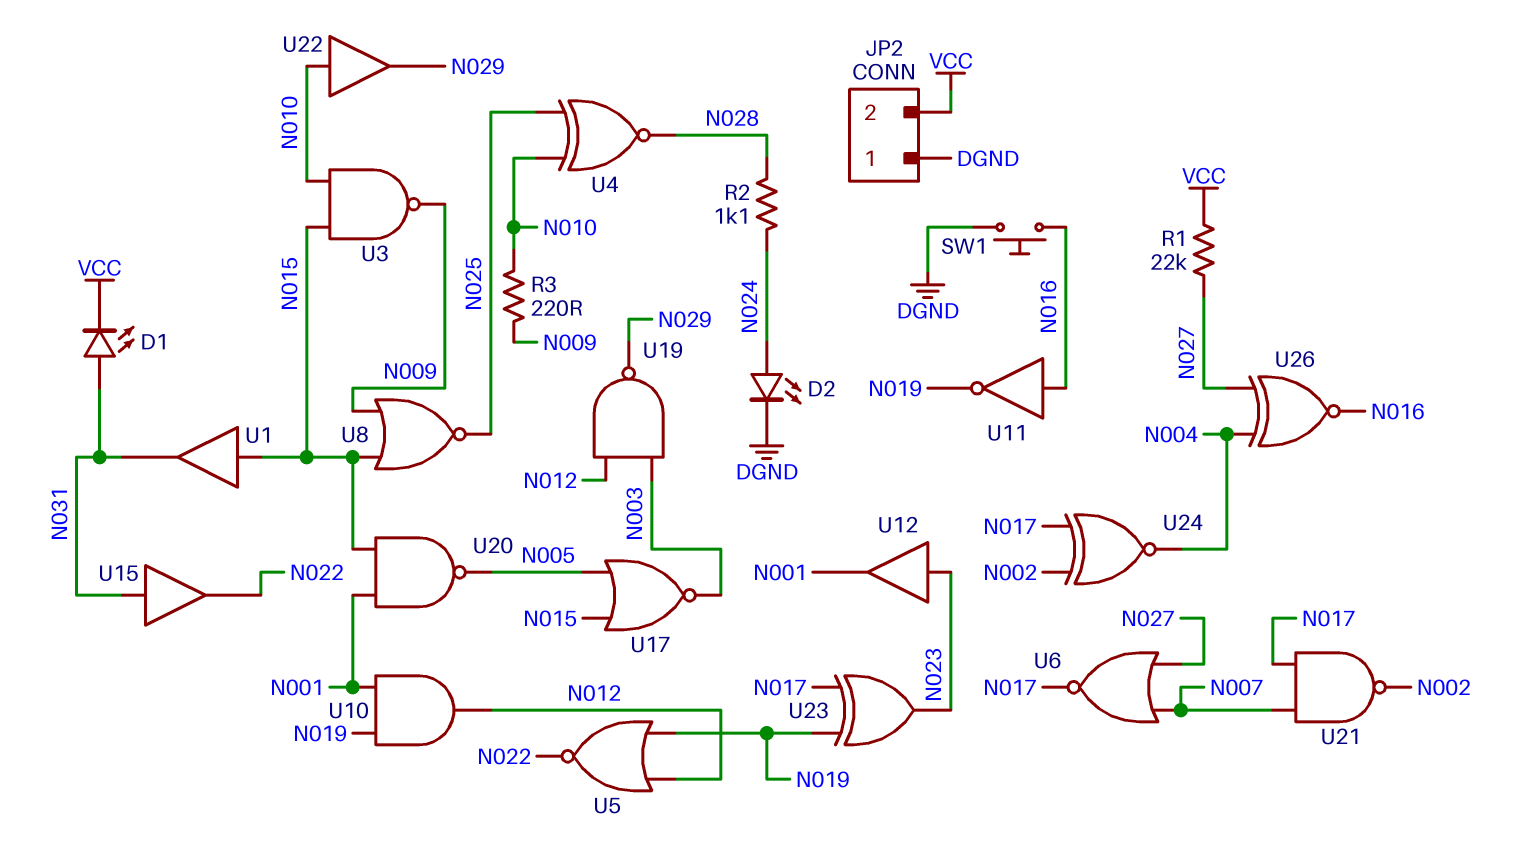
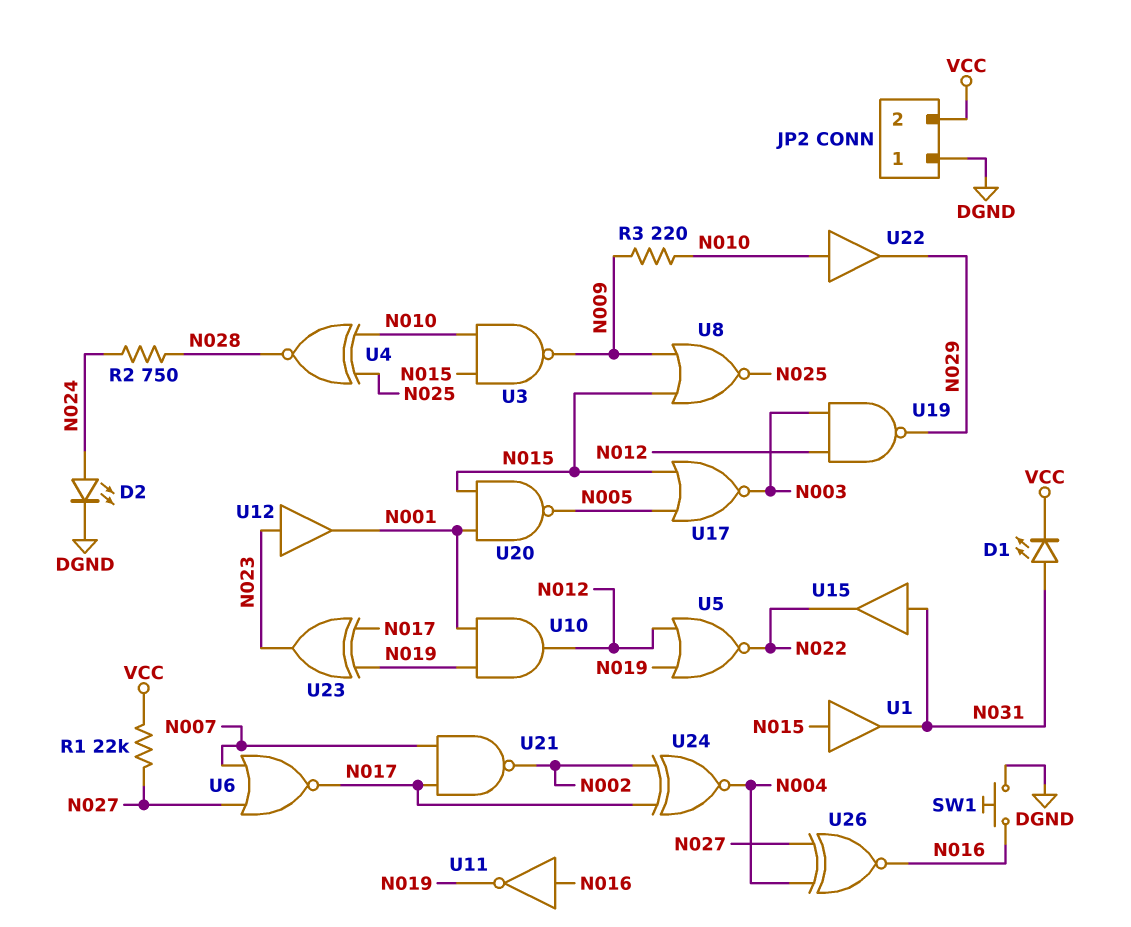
R2: 1.1k (N024, N028) -> 750 (N024, N028)

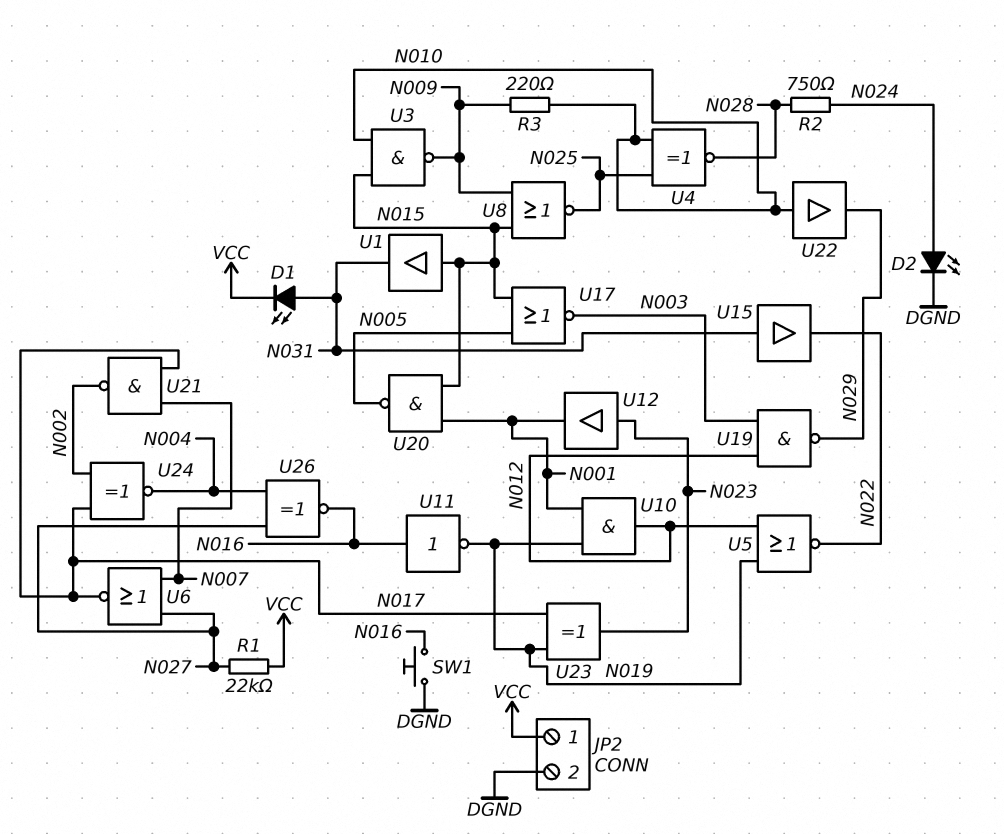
JP2 pin 1: DGND -> VCC
JP2 pin 2: VCC -> DGND

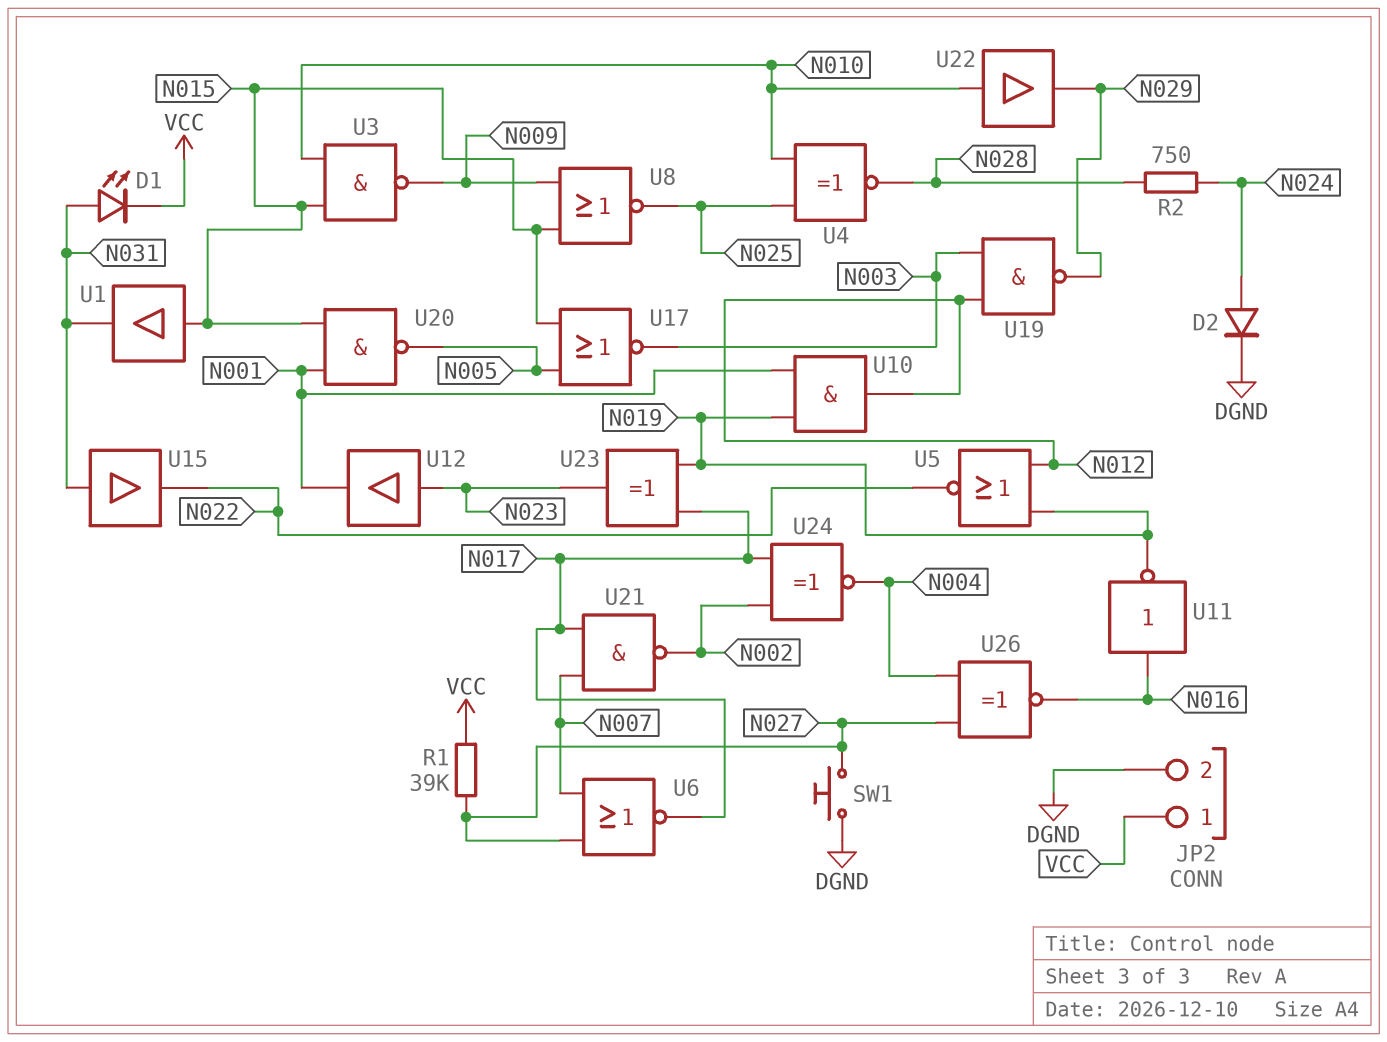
D2: LED (A N024, K DGND) -> diode (A N024, K DGND)
R1: 22k (N027, VCC) -> 39k (N027, VCC)
R3: 220 (N009, N010) -> none
SW1: button (DGND, N016) -> button (DGND, N027)

